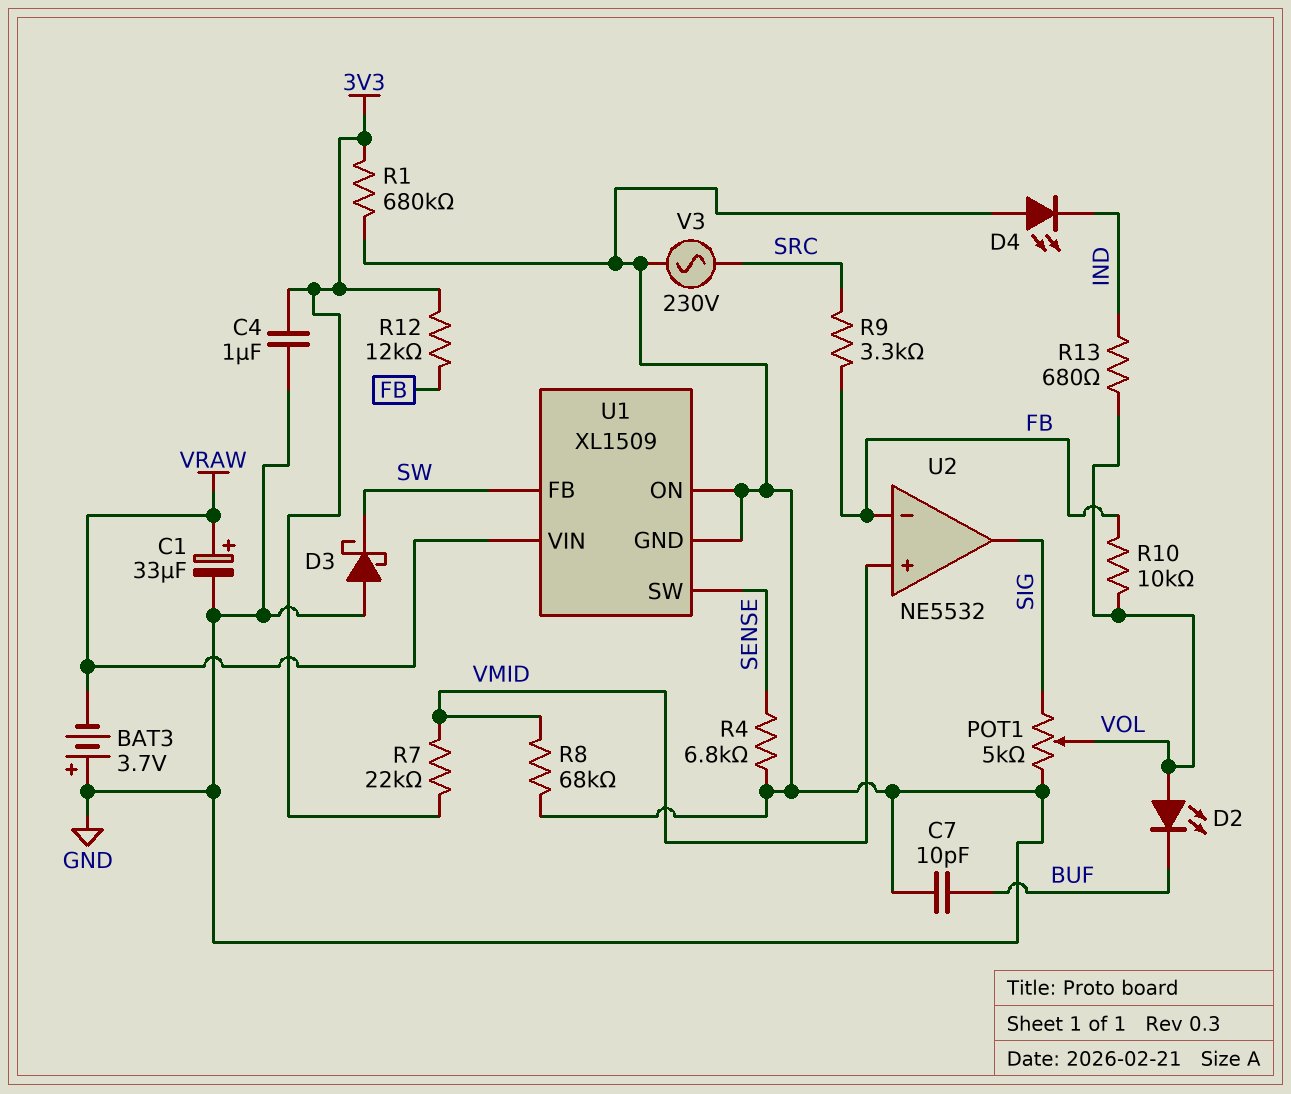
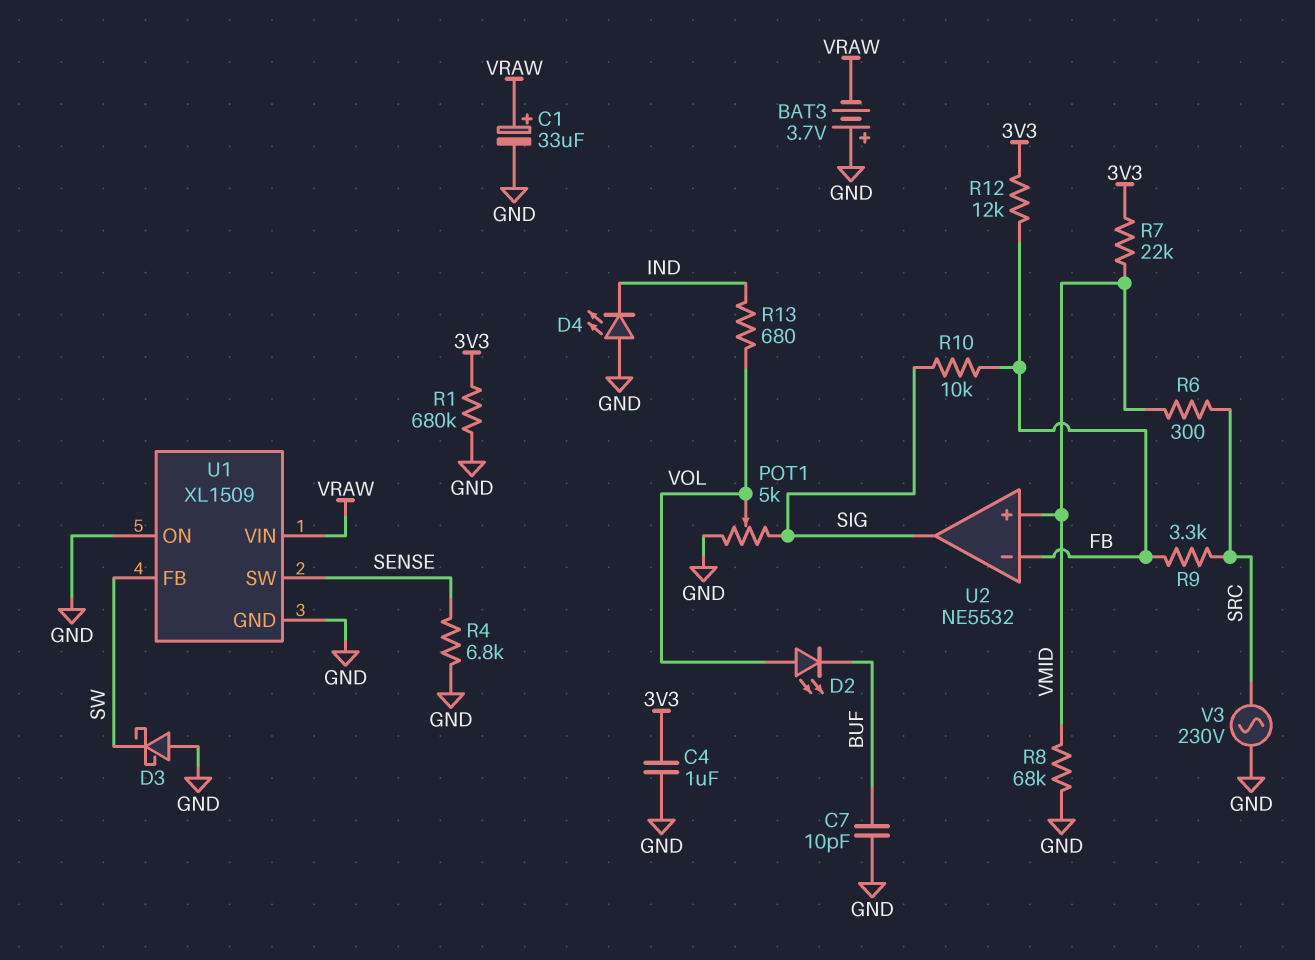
R6: none -> 300 (SRC, VMID)
R10: 10k (FB, VOL) -> 10k (FB, SIG)

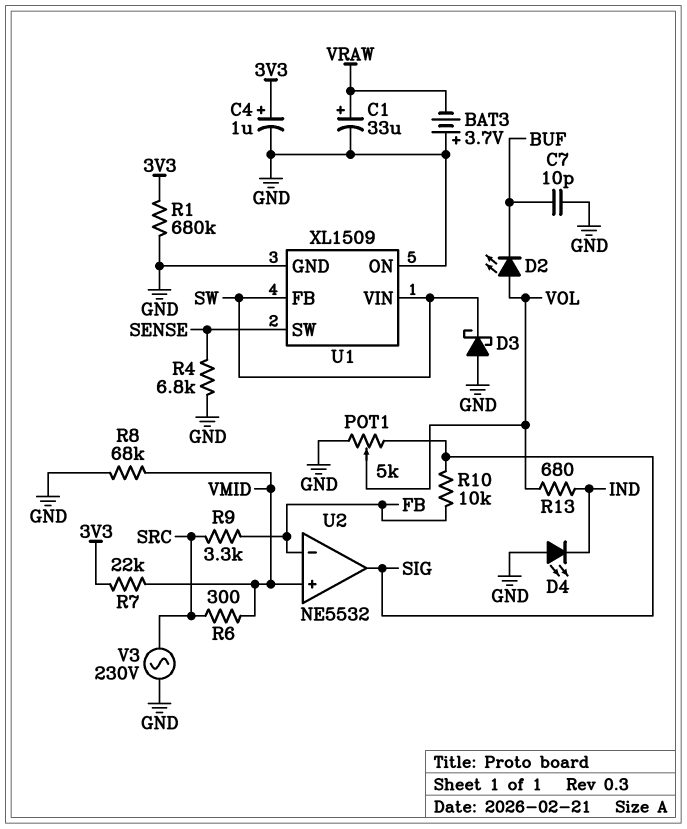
C4: 1uF (3V3, GND) -> 1uF (plus 3V3, minus GND)
R12: 12k (3V3, FB) -> none
U1 pin VIN: VRAW -> SW

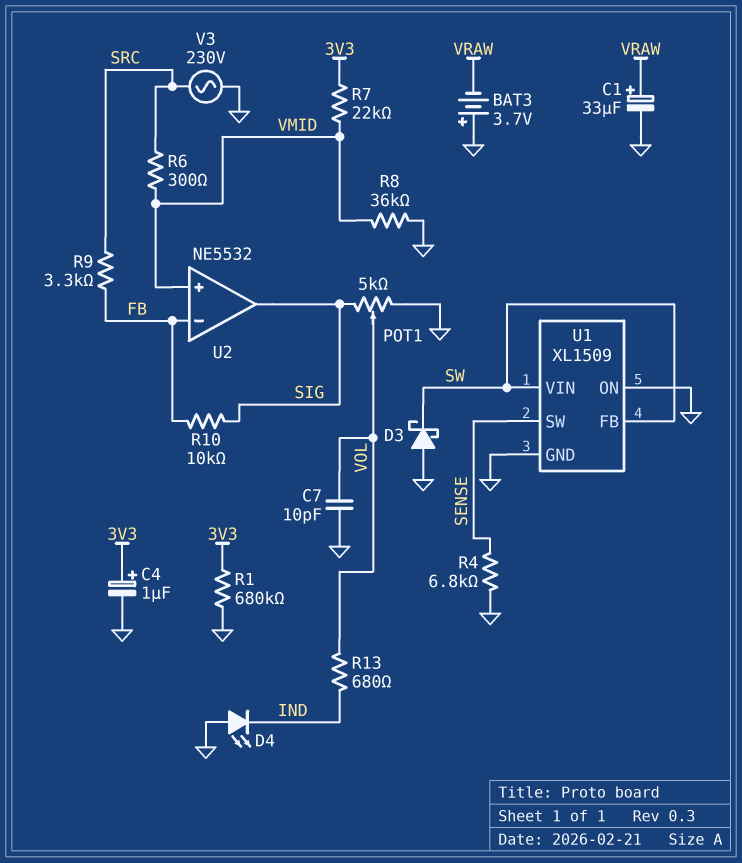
C7: 10pF (BUF, GND) -> 10pF (GND, VOL)
D2: LED (A VOL, K BUF) -> none
R8: 68k (GND, VMID) -> 36k (GND, VMID)

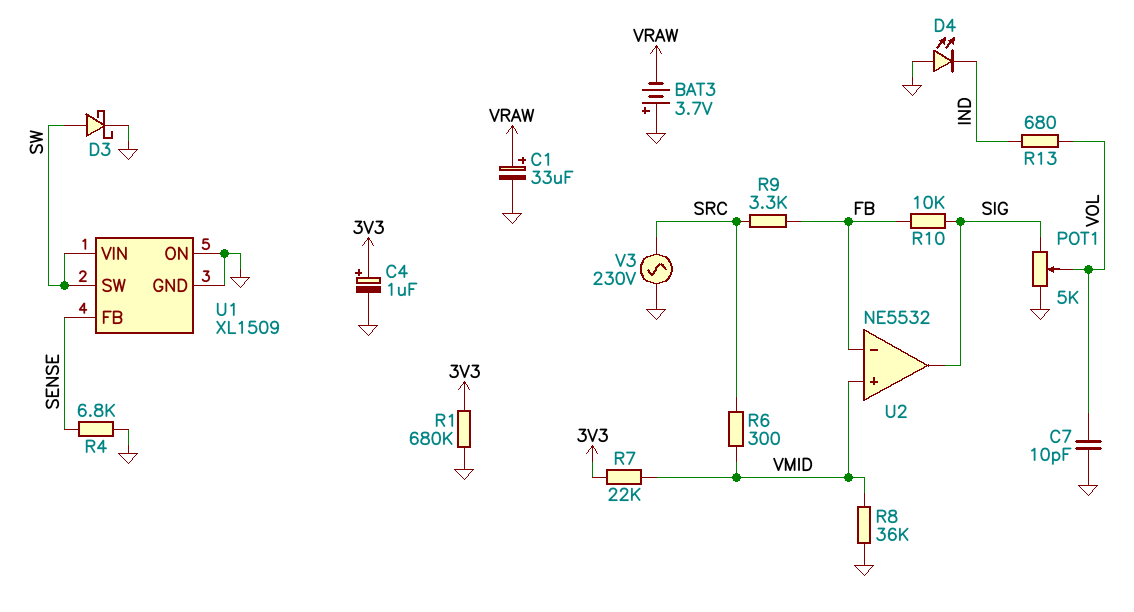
D3: schottky (A GND, K SW) -> schottky (A SW, K GND)
U1 pin FB: SW -> SENSE
U1 pin SW: SENSE -> SW

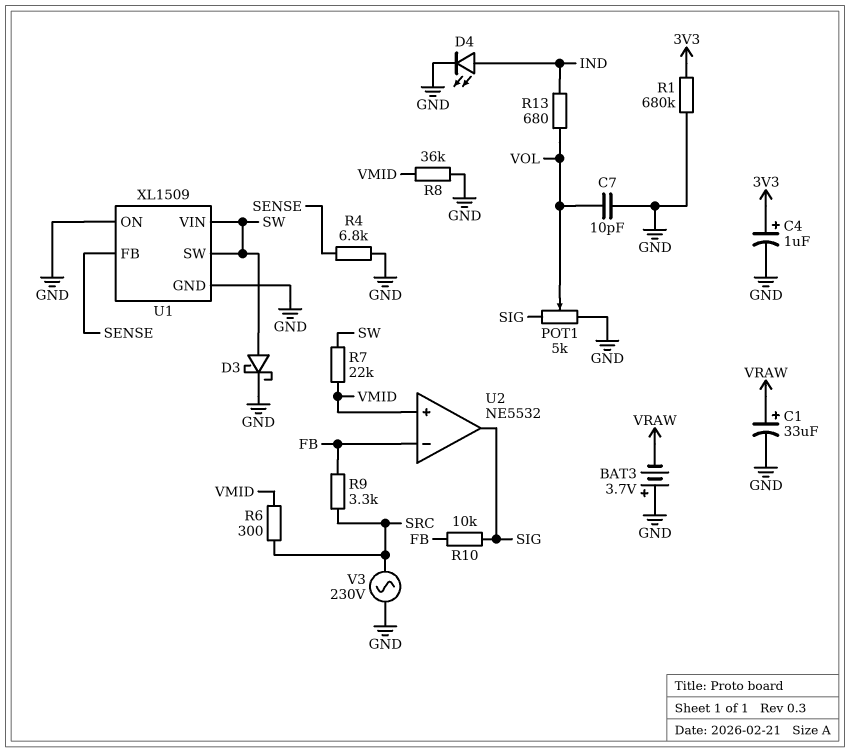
D4: LED (A GND, K IND) -> LED (A IND, K GND)
R7: 22k (3V3, VMID) -> 22k (SW, VMID)

